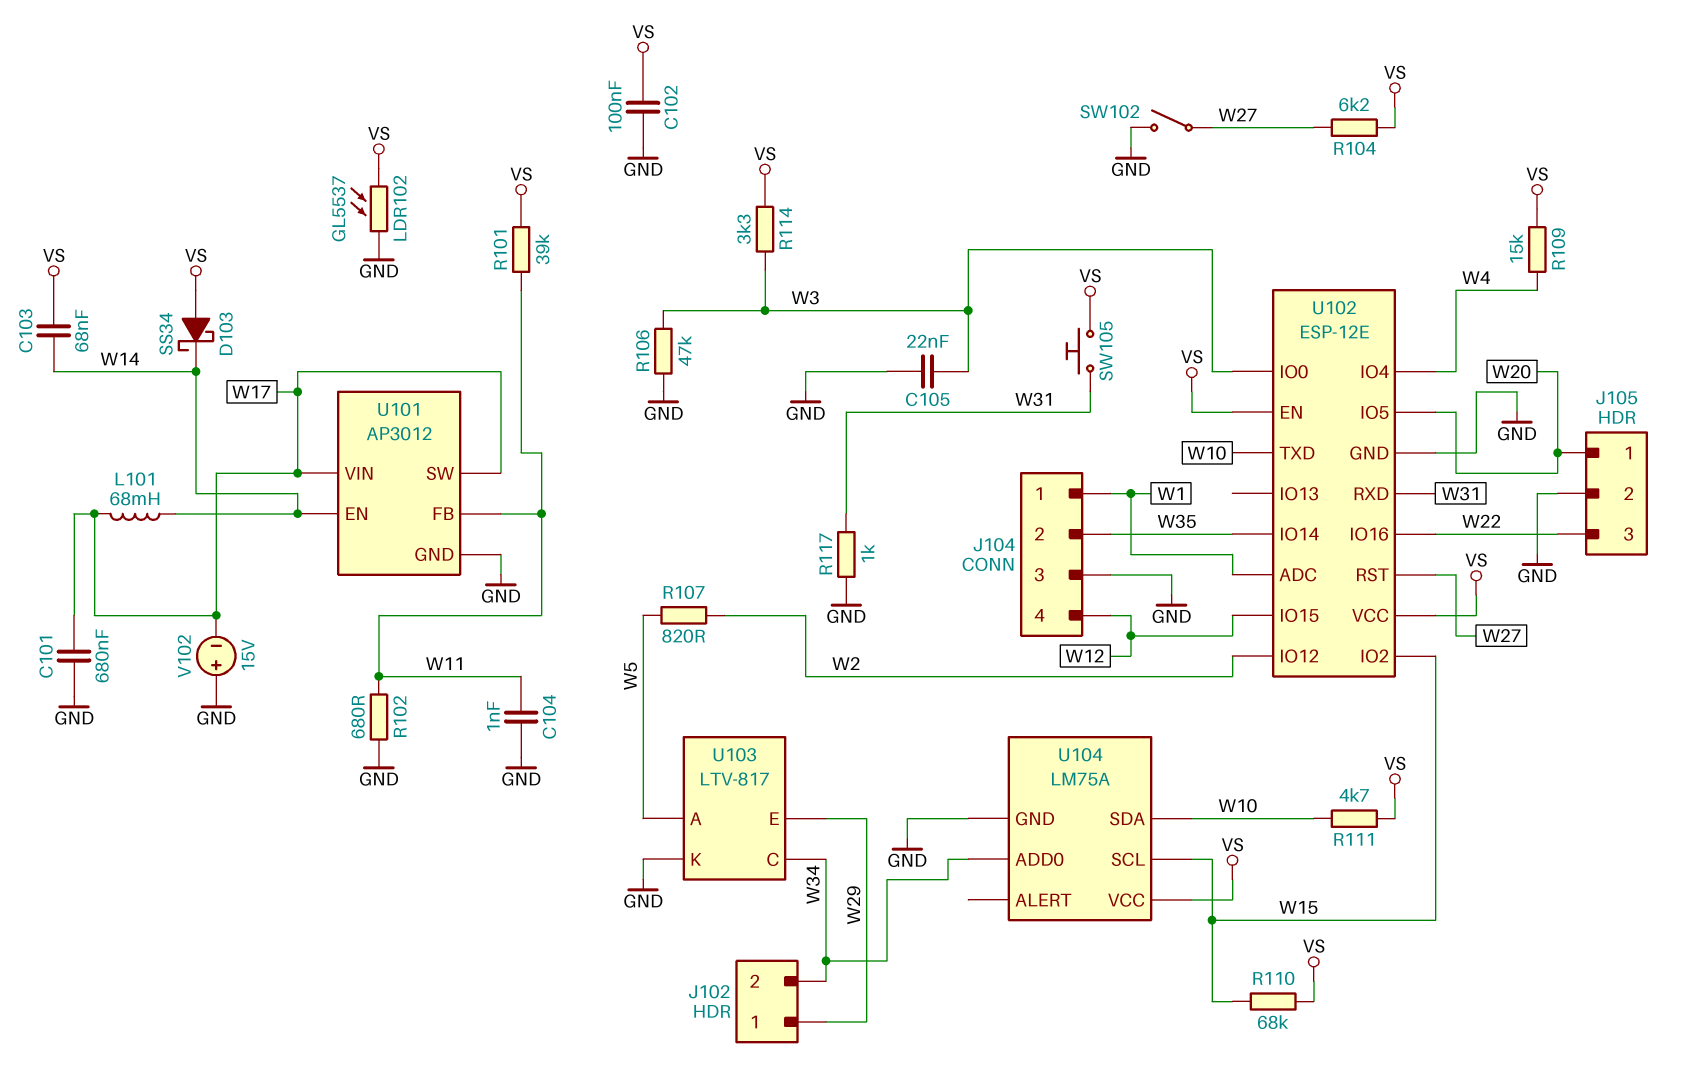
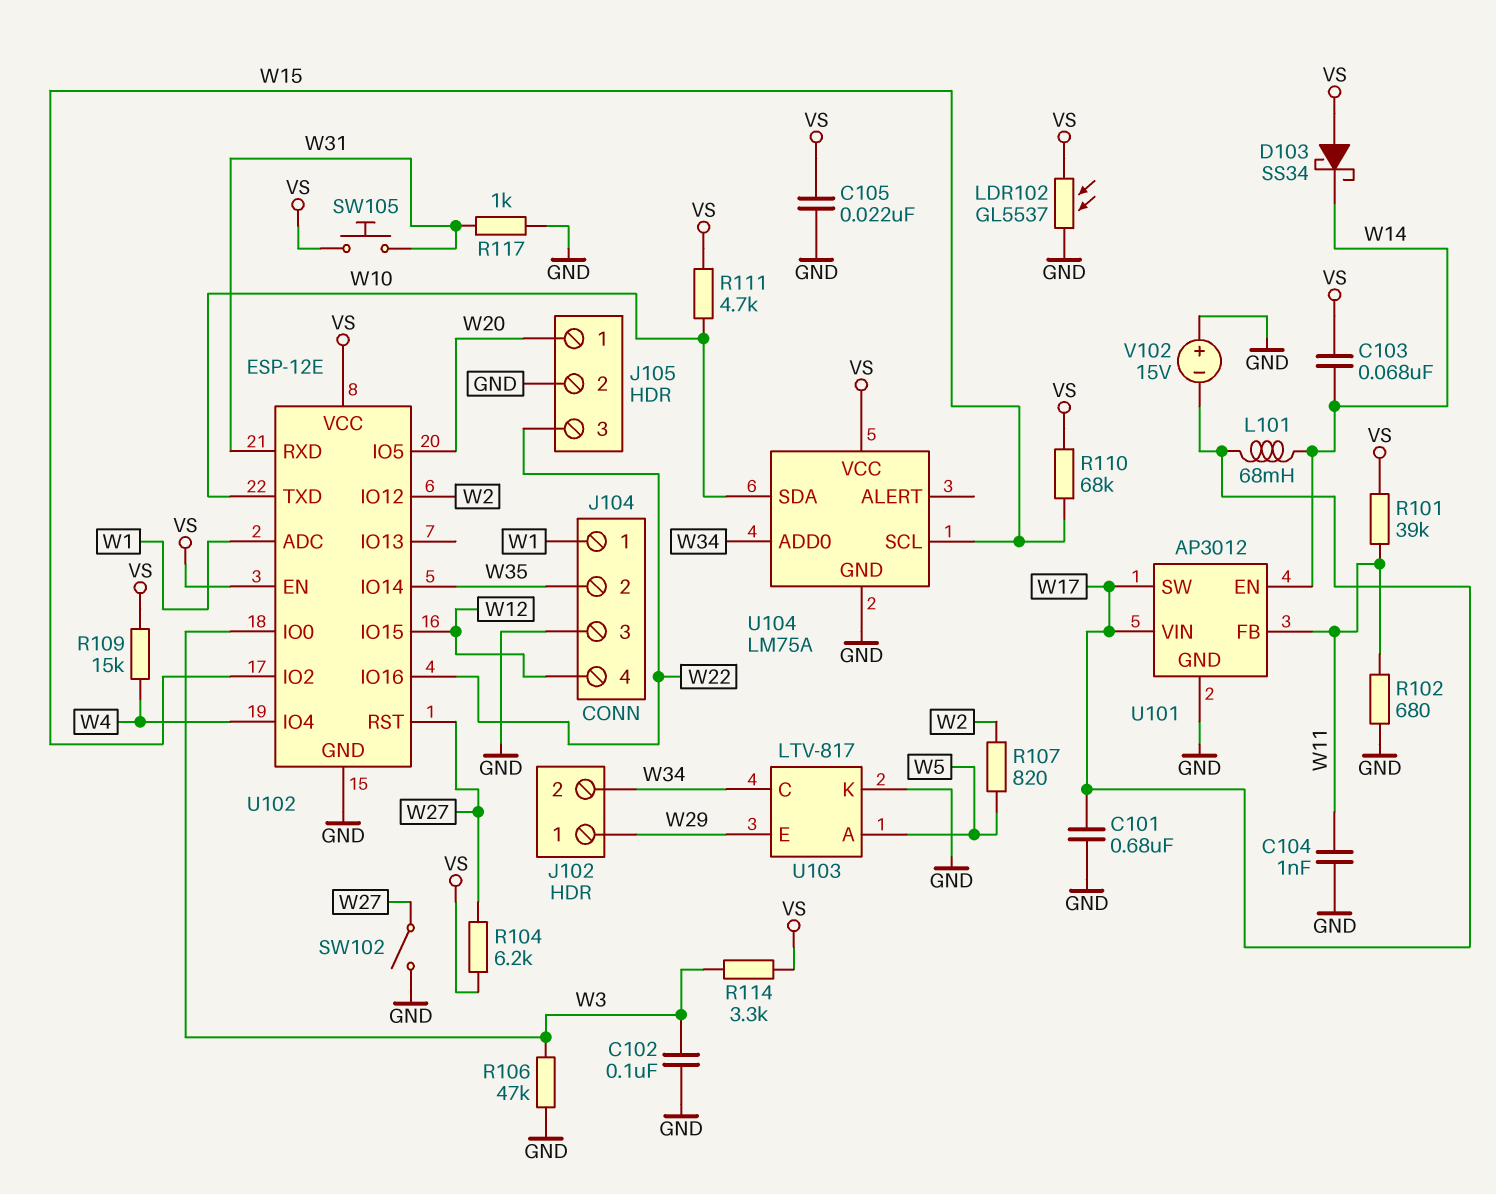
C102: 100nF (GND, VS) -> 100nF (GND, W3)
C105: 22nF (GND, W3) -> 22nF (GND, VS)

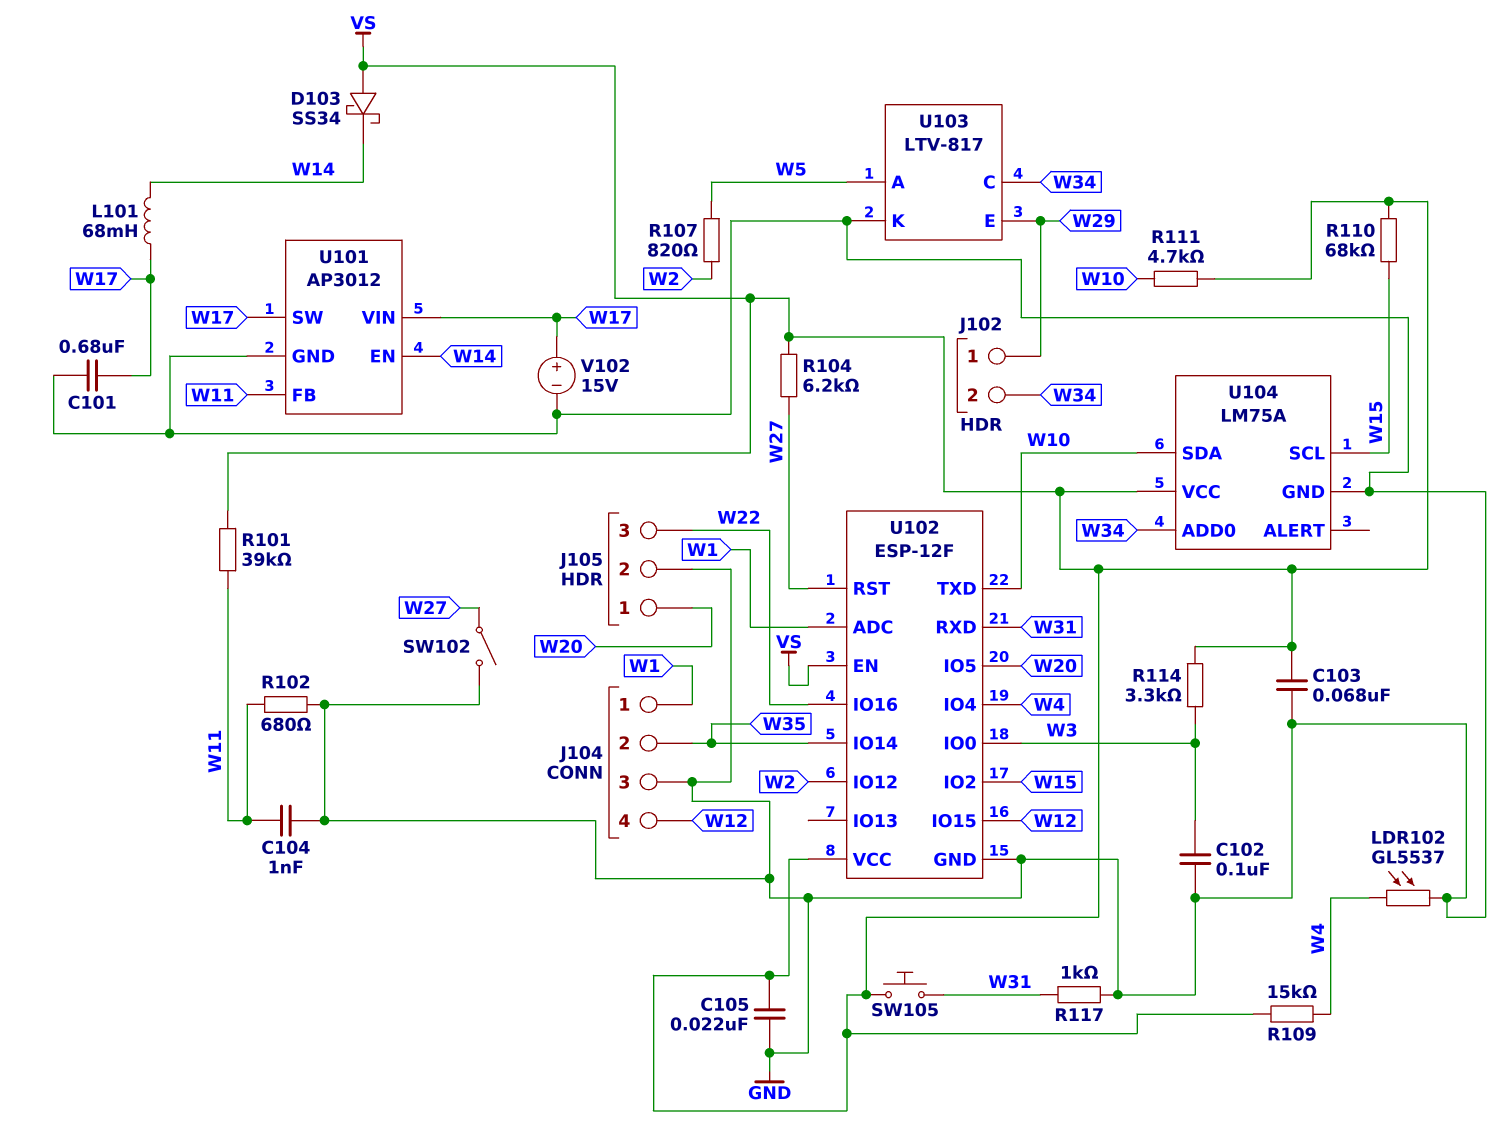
C103: 68nF (VS, W14) -> 68nF (GND, VS)
LDR102: GL5537 (GND, VS) -> GL5537 (GND, W4)
R106: 47k (GND, W3) -> none
U102: ESP-12E -> ESP-12F
V102: 15V (plus GND, minus W17) -> 15V (plus W17, minus GND)

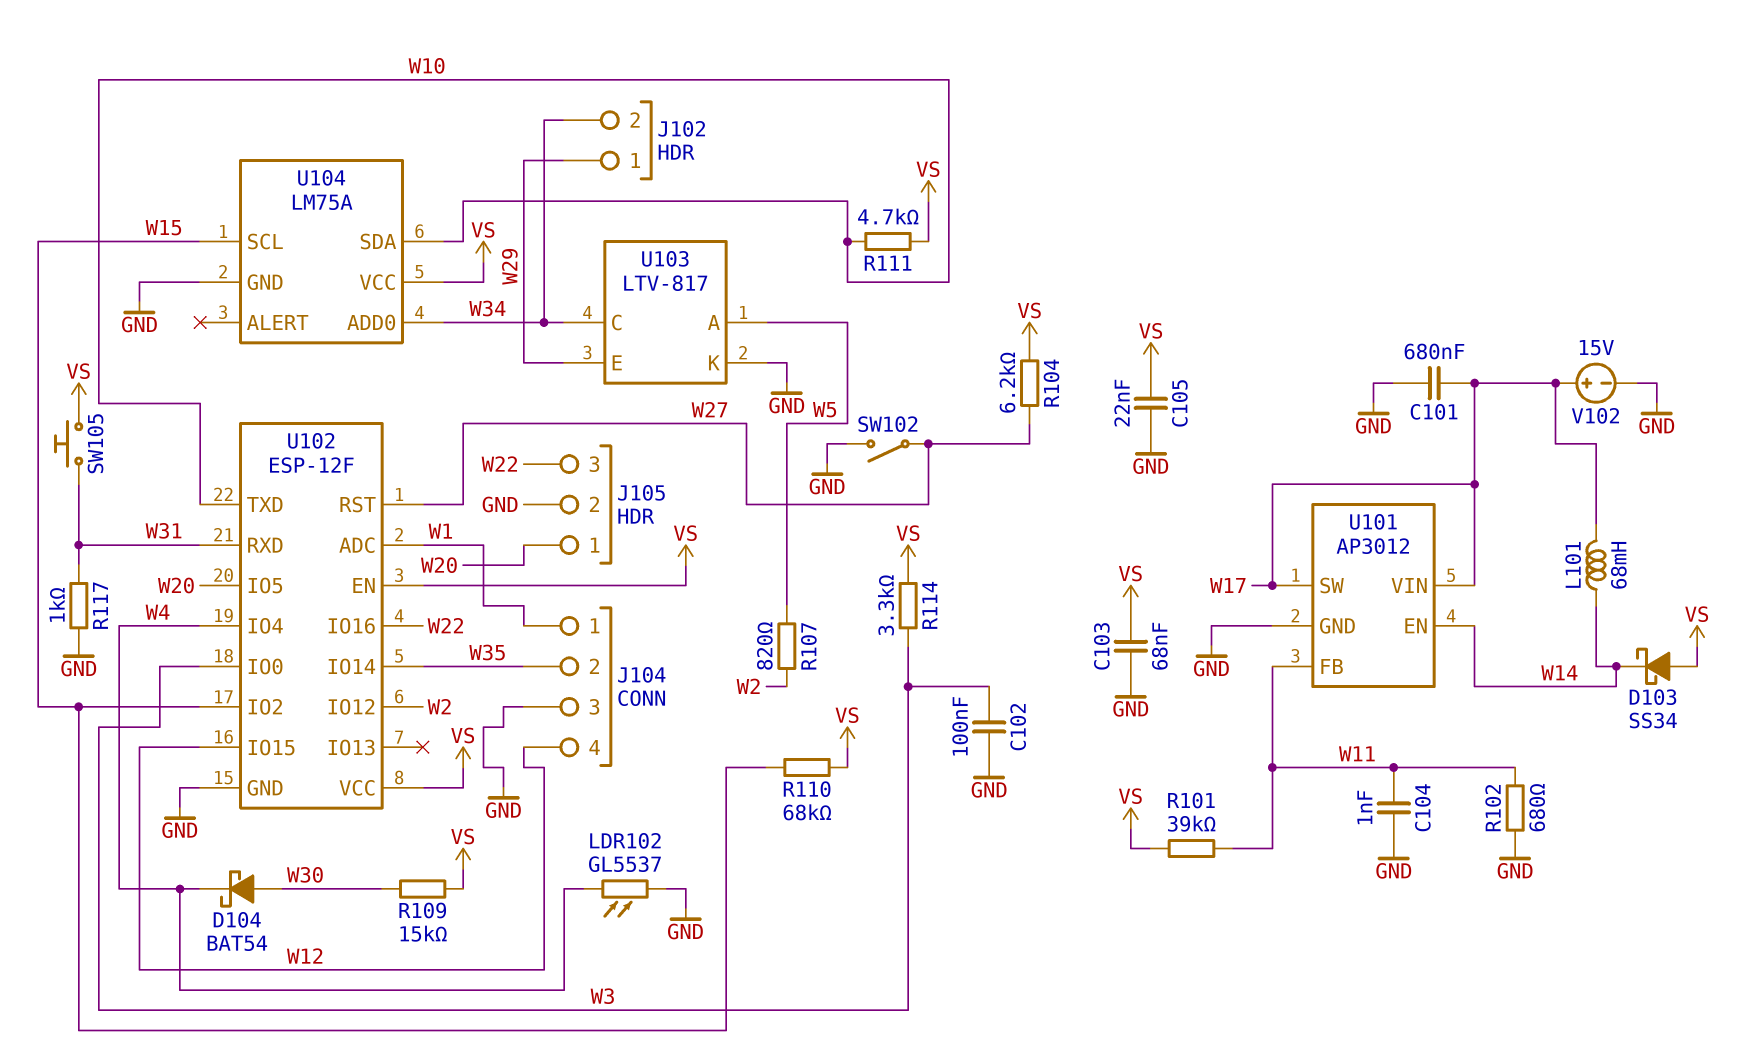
D104: none -> schottky BAT54 (A W30, K W4)
R109: 15k (VS, W4) -> 15k (VS, W30)

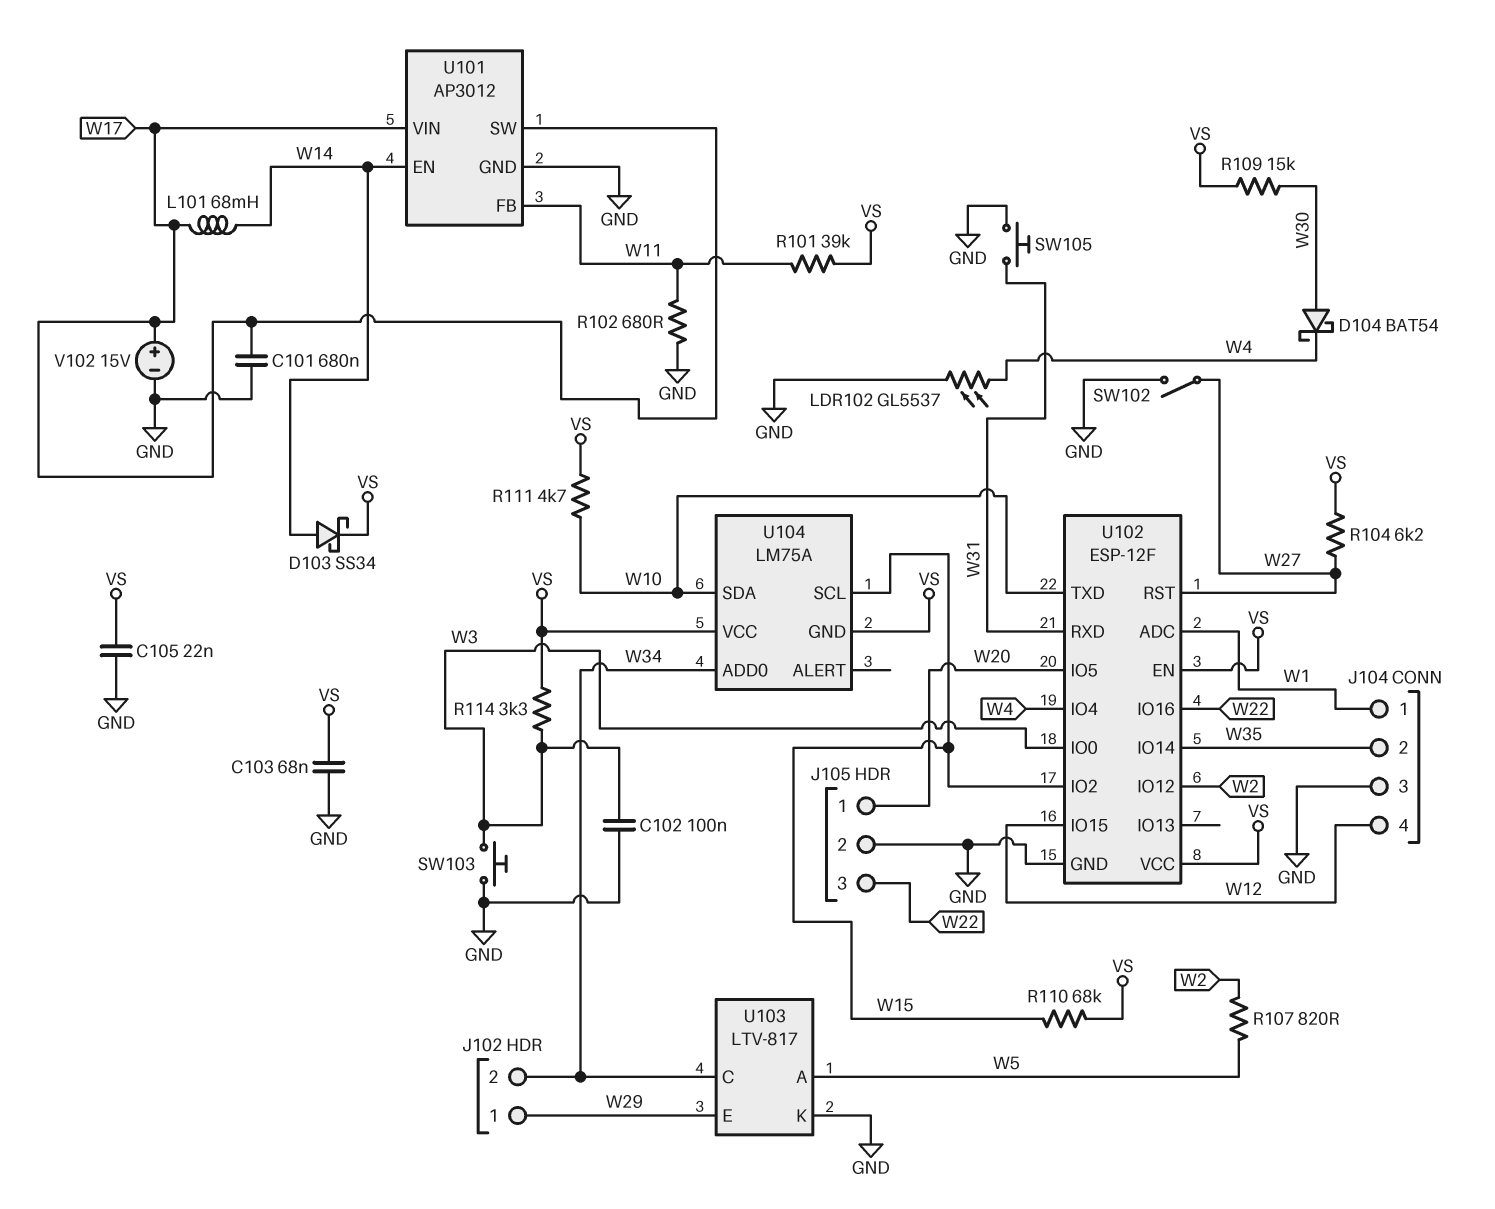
C104: 1nF (GND, W11) -> none
D103: schottky SS34 (A VS, K W14) -> schottky SS34 (A W14, K VS)
R117: 1k (GND, W31) -> none
SW103: none -> button (GND, W3)
SW105: button (VS, W31) -> button (GND, W31)
U104 pin GND: GND -> VS

